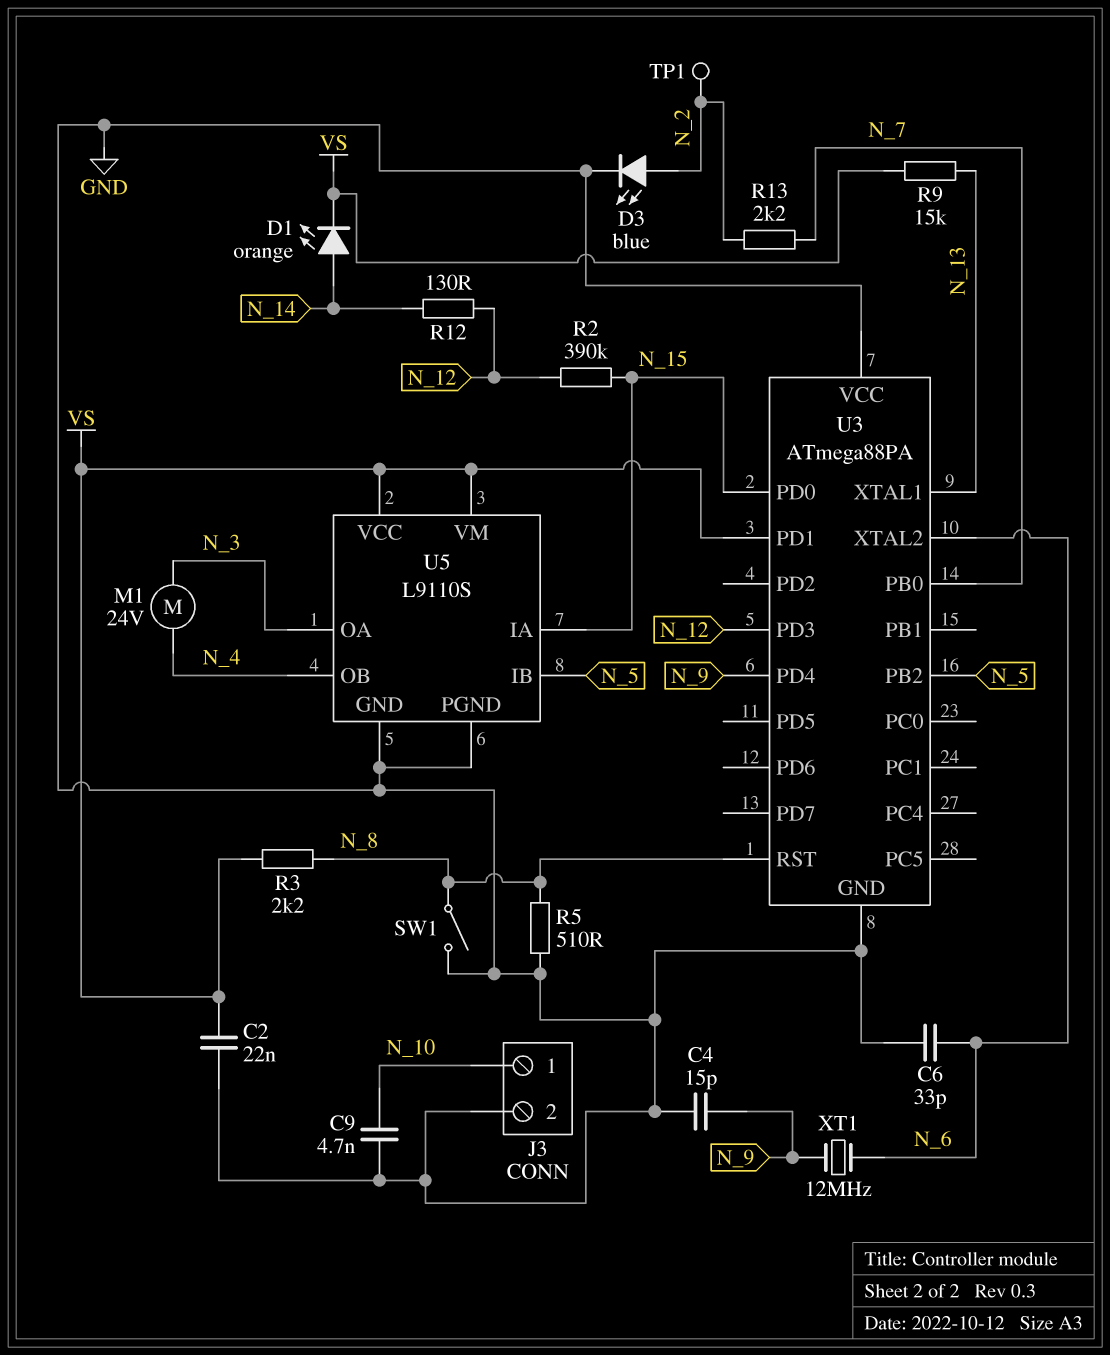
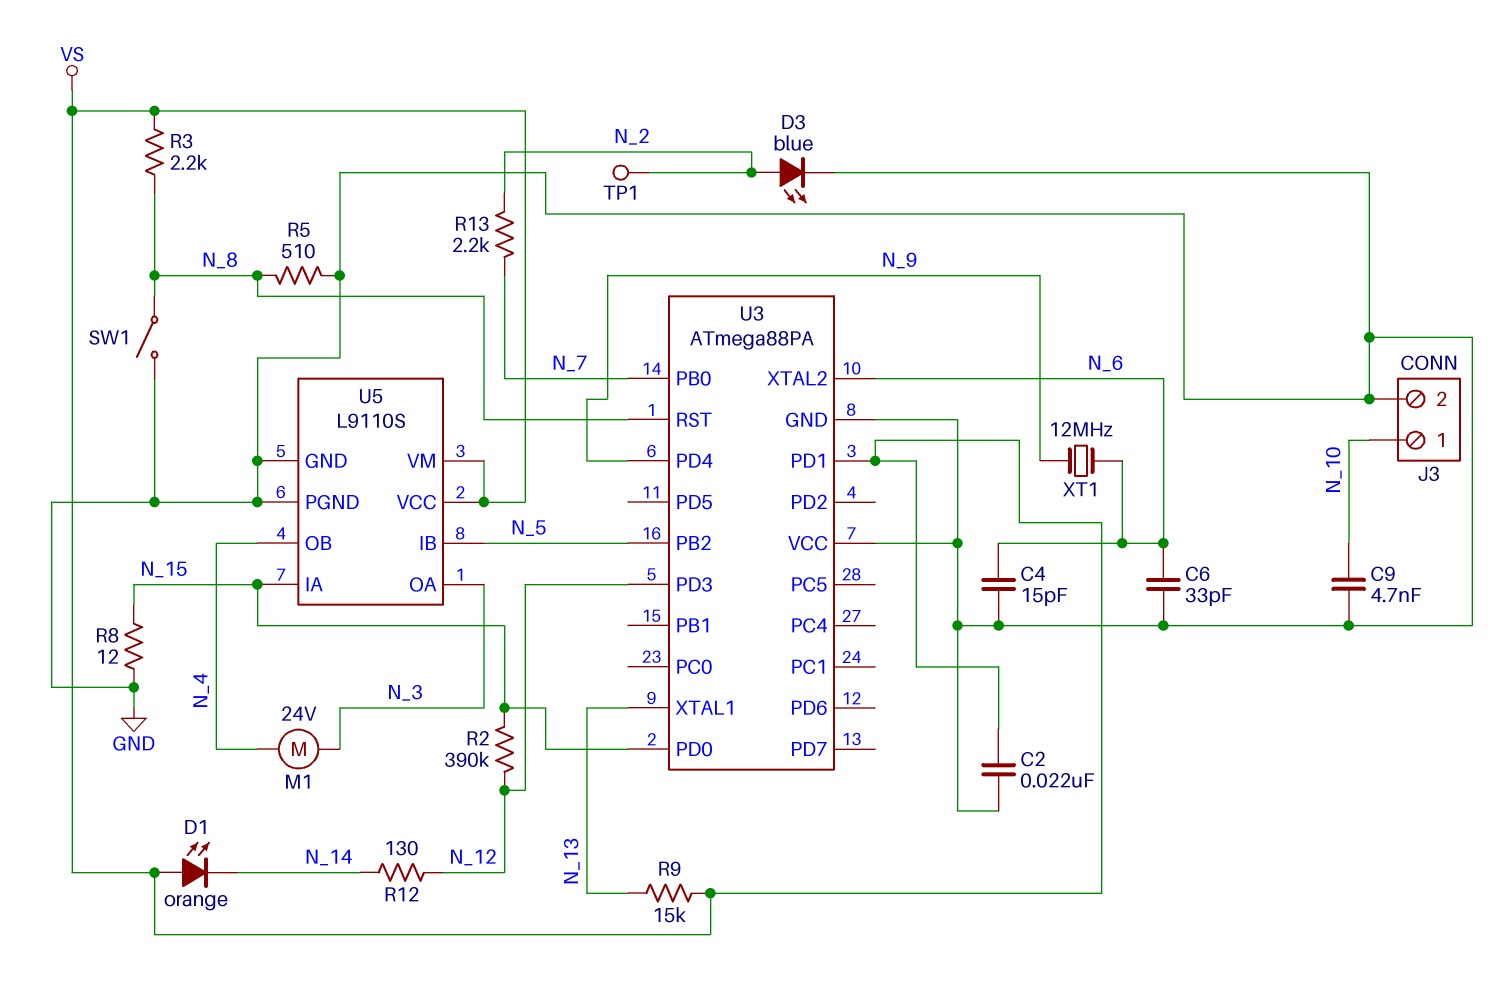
C4: 15pF (GND, N_9) -> 15pF (GND, N_6)
D1: LED orange (A N_14, K VS) -> LED orange (A VS, K N_14)
R8: none -> 12 (GND, N_15)

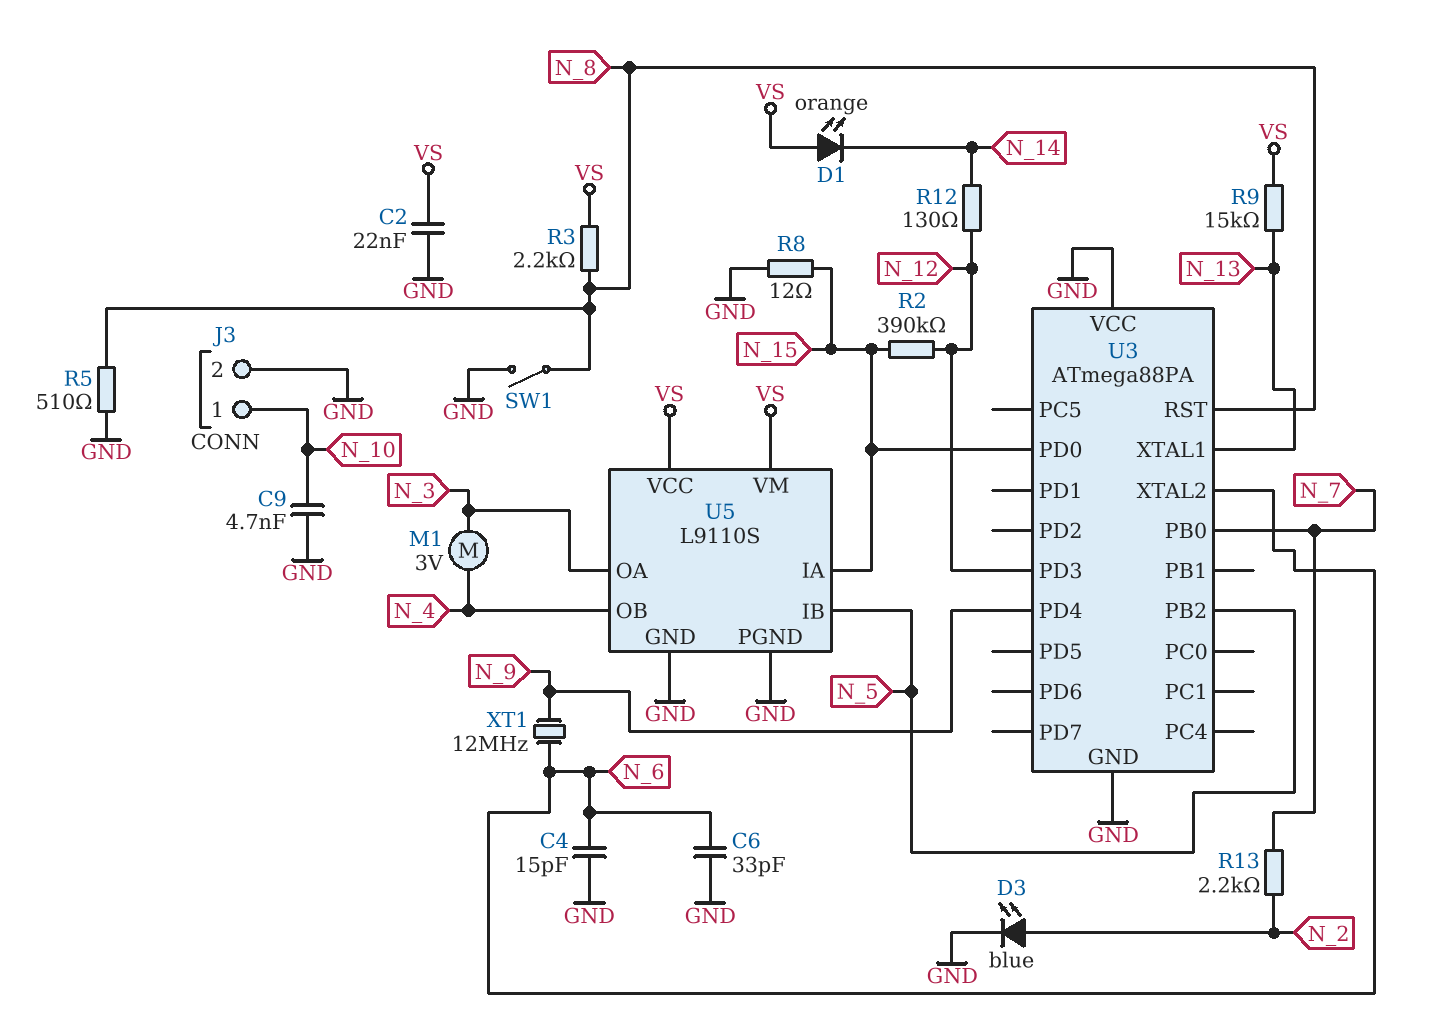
M1: motor 24V (N_3, N_4) -> motor 3V (N_3, N_4)
TP1: test point (N_2) -> none
U3 pin PD1: VS -> none

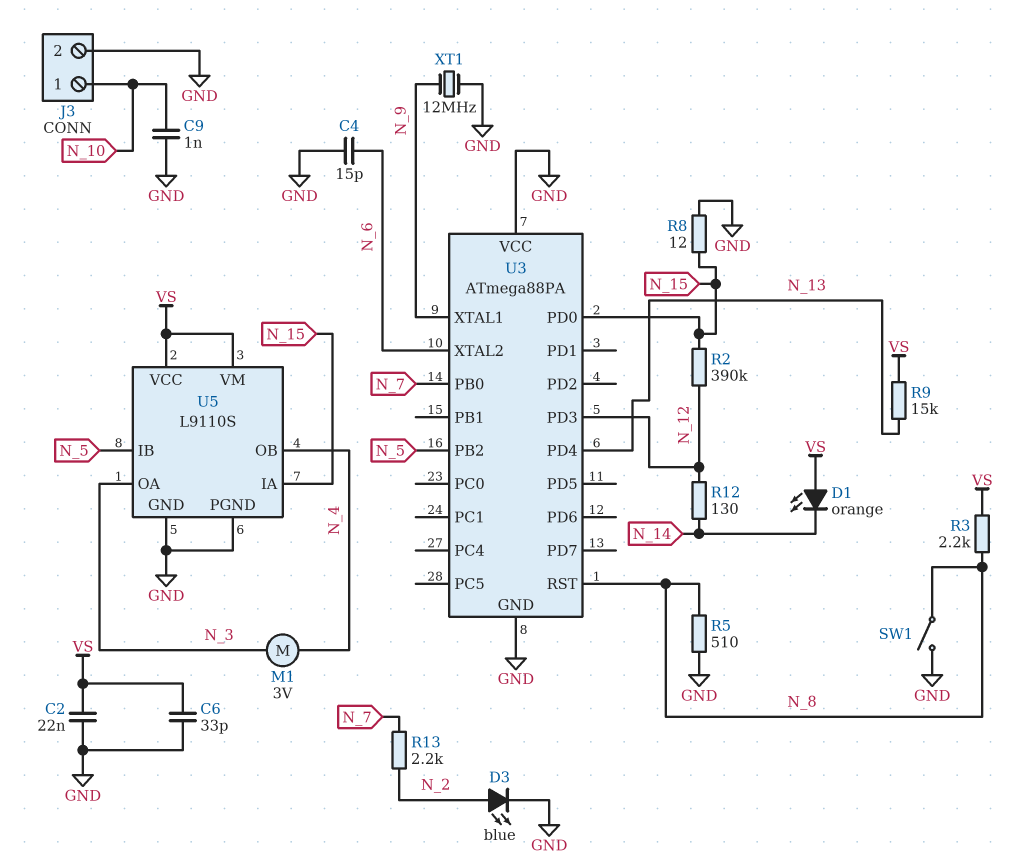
C6: 33pF (GND, N_6) -> 33pF (GND, VS)
C9: 4.7nF (GND, N_10) -> 1nF (GND, N_10)
U3 pin PD4: N_9 -> N_13
U3 pin XTAL1: N_13 -> N_9
XT1: 12MHz (N_6, N_9) -> 12MHz (GND, N_9)

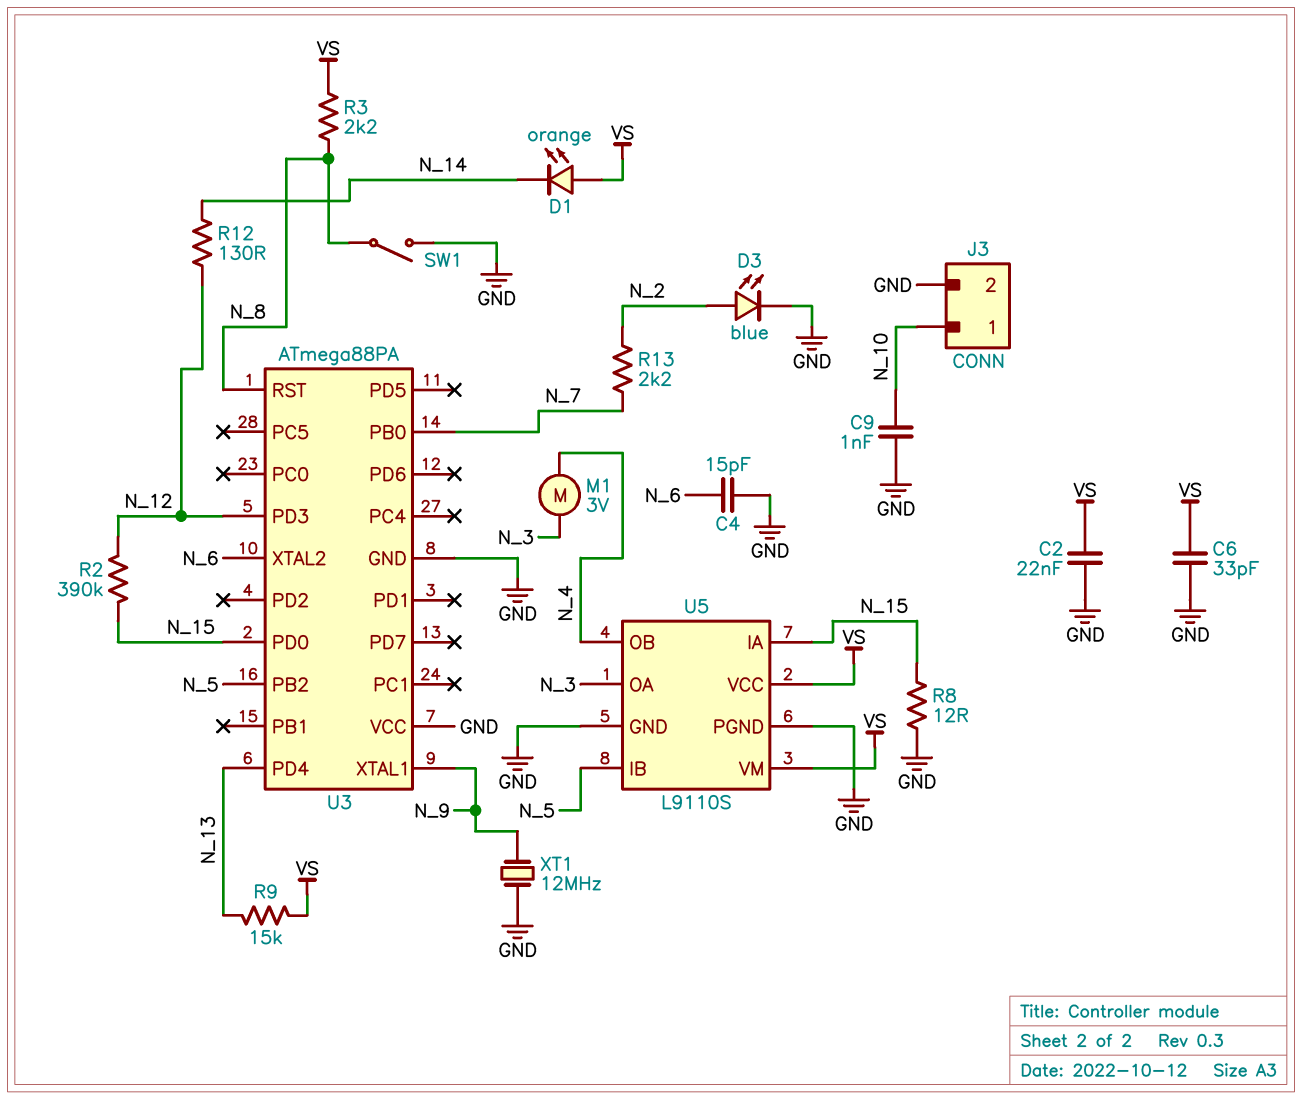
R5: 510 (GND, N_8) -> none

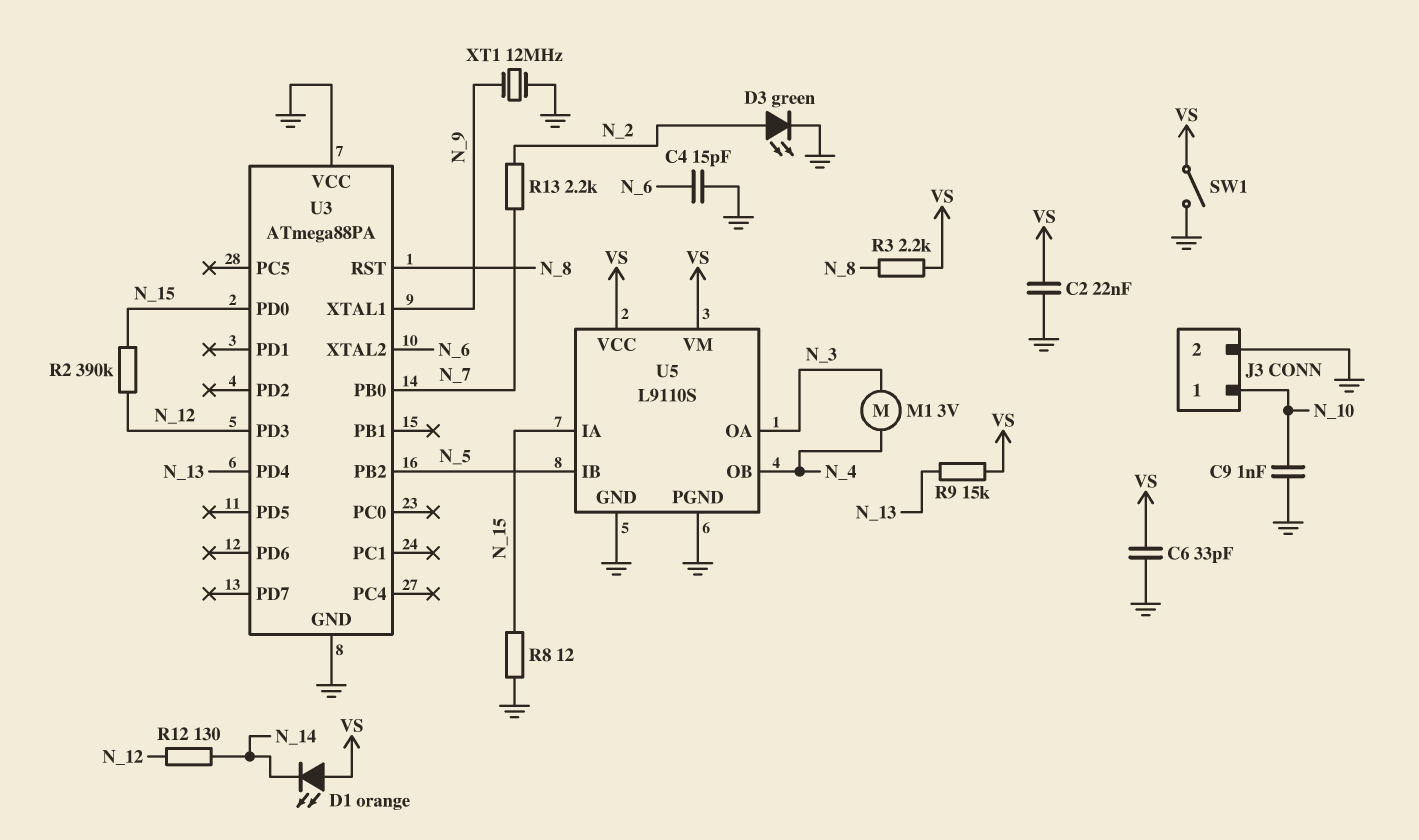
D3: LED blue (A N_2, K GND) -> LED green (A N_2, K GND)
SW1: switch (GND, N_8) -> switch (GND, VS)

